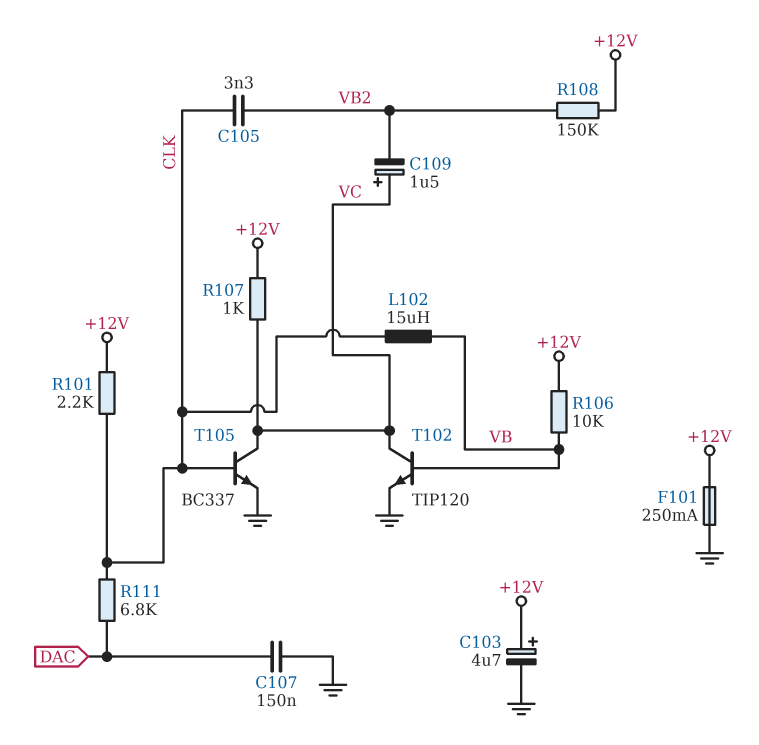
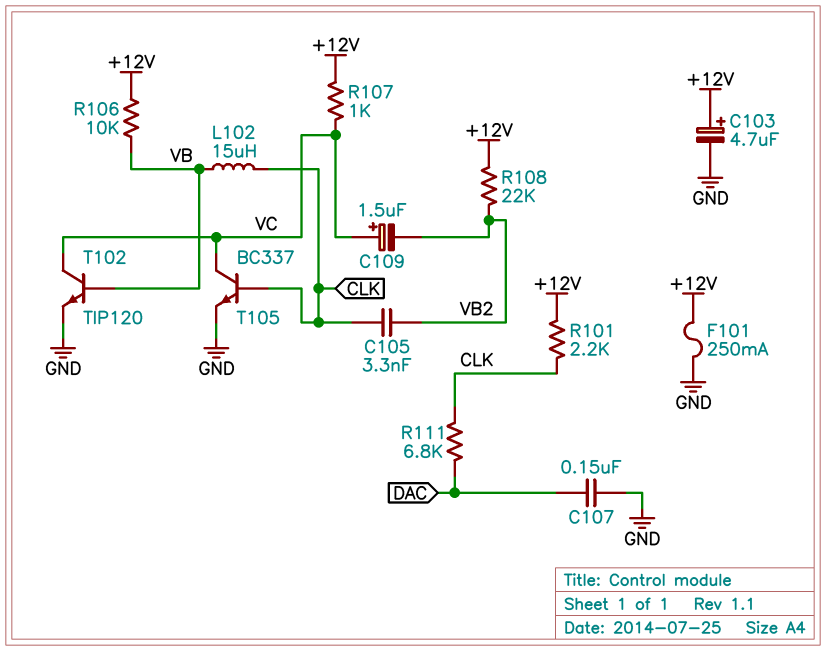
R108: 150k (+12V, VB2) -> 22k (+12V, VB2)

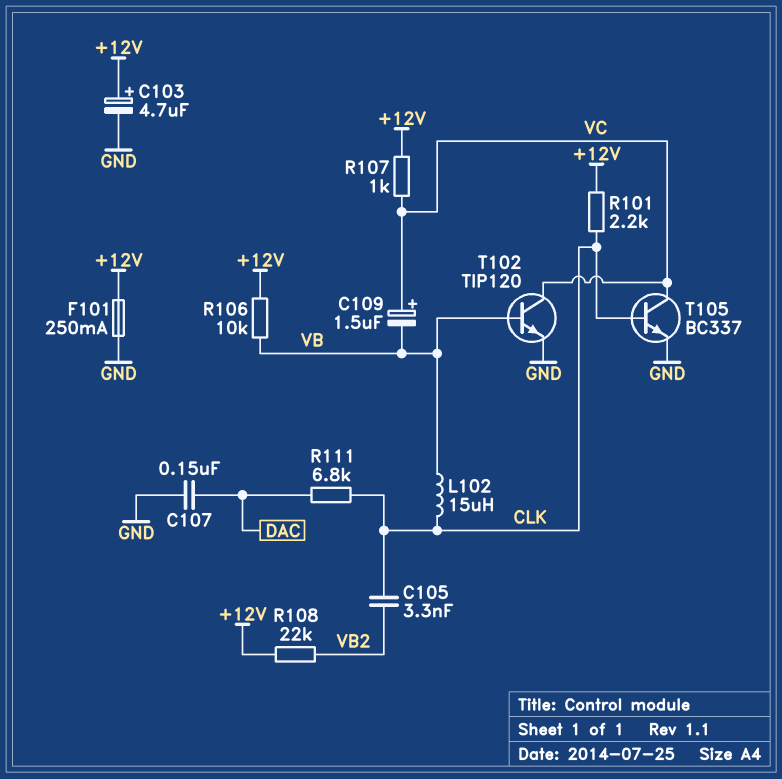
C109: 1.5uF (plus VC, minus VB2) -> 1.5uF (plus VC, minus VB)

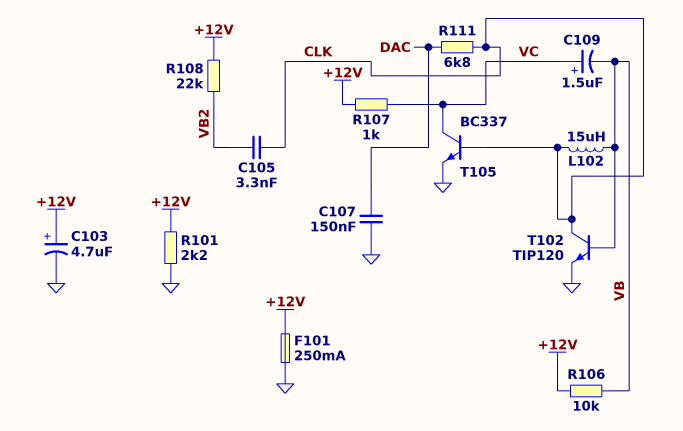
R101: 2.2k (+12V, CLK) -> 2.2k (+12V, GND)
T102: NPN TIP120 (B VB, C VC, E GND) -> NPN TIP120 (B VB, C CLK, E GND)

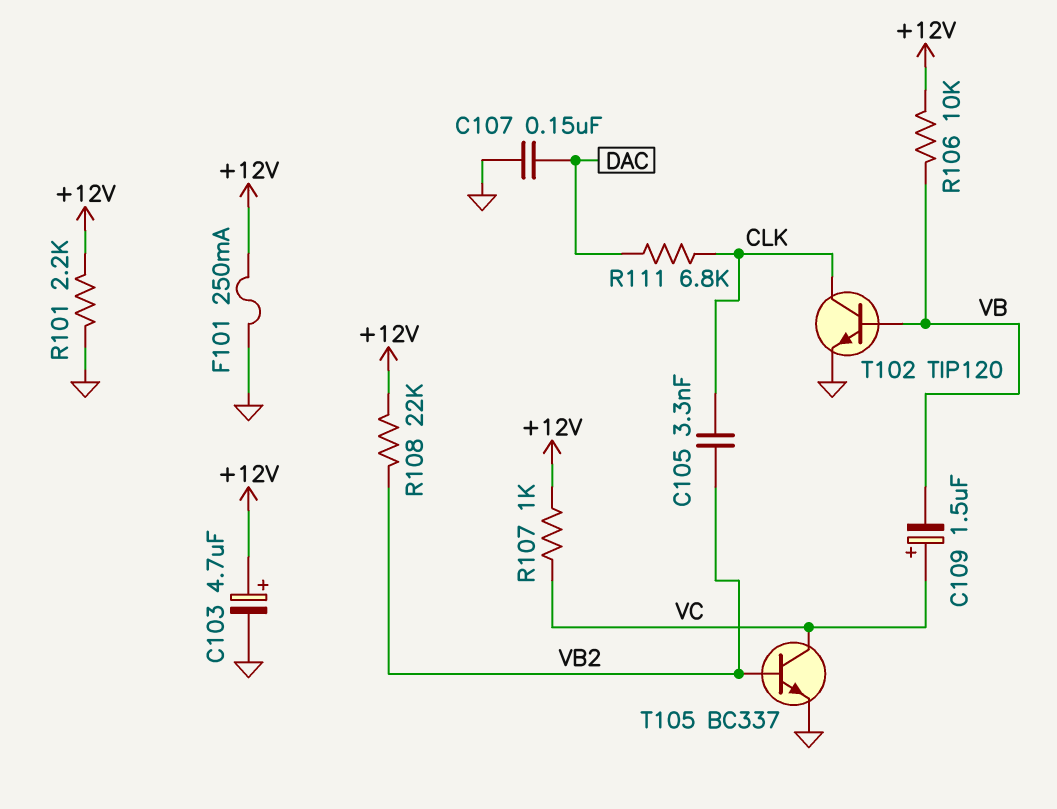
L102: 15uH (CLK, VB) -> none
T105: NPN BC337 (B CLK, C VC, E GND) -> NPN BC337 (B VB2, C VC, E GND)

